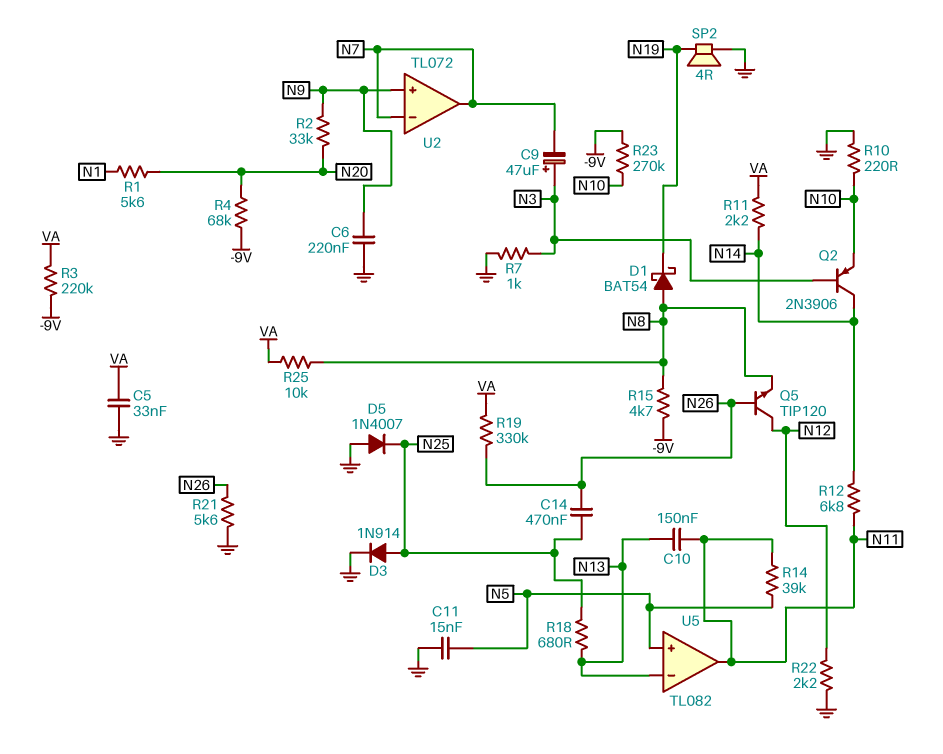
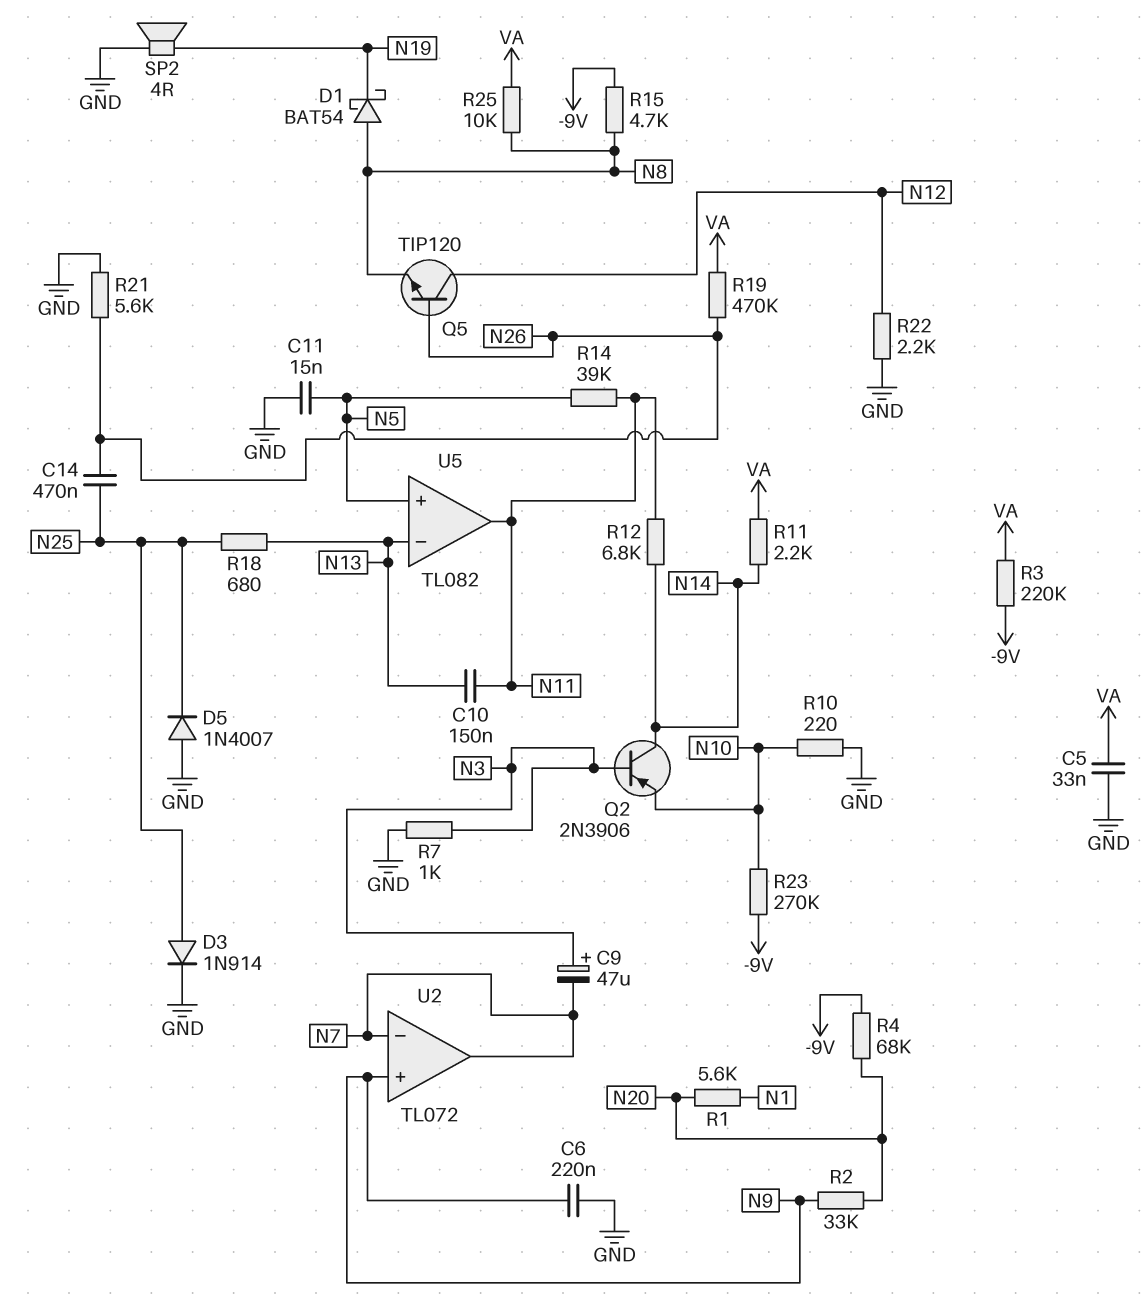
R19: 330k (N26, VA) -> 470k (N26, VA)

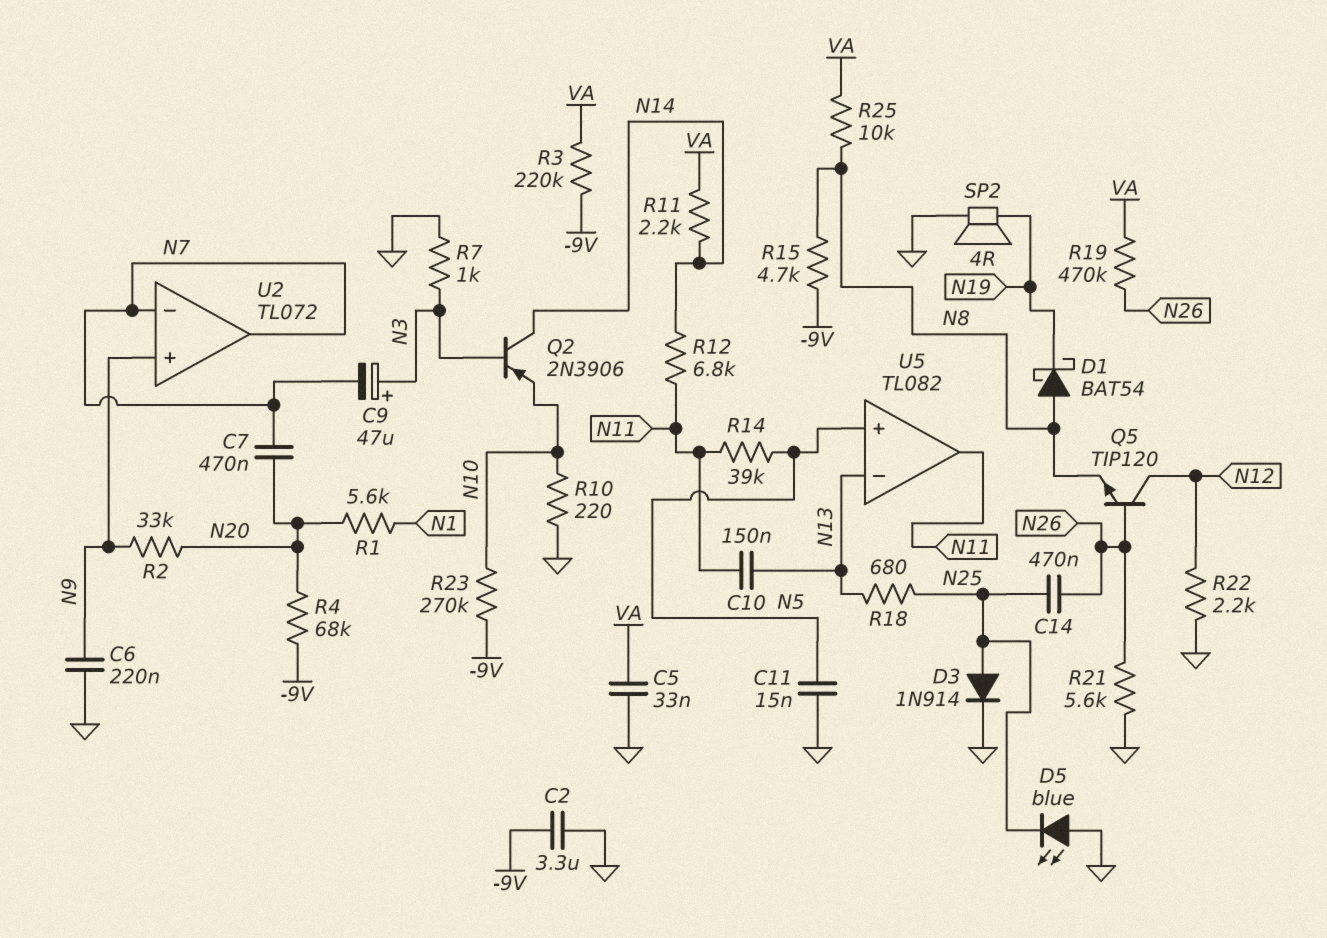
C2: none -> 3.3uF (-9V, GND)
C7: none -> 470nF (N7, N20)
D5: diode 1N4007 (A GND, K N25) -> LED blue (A GND, K N25)

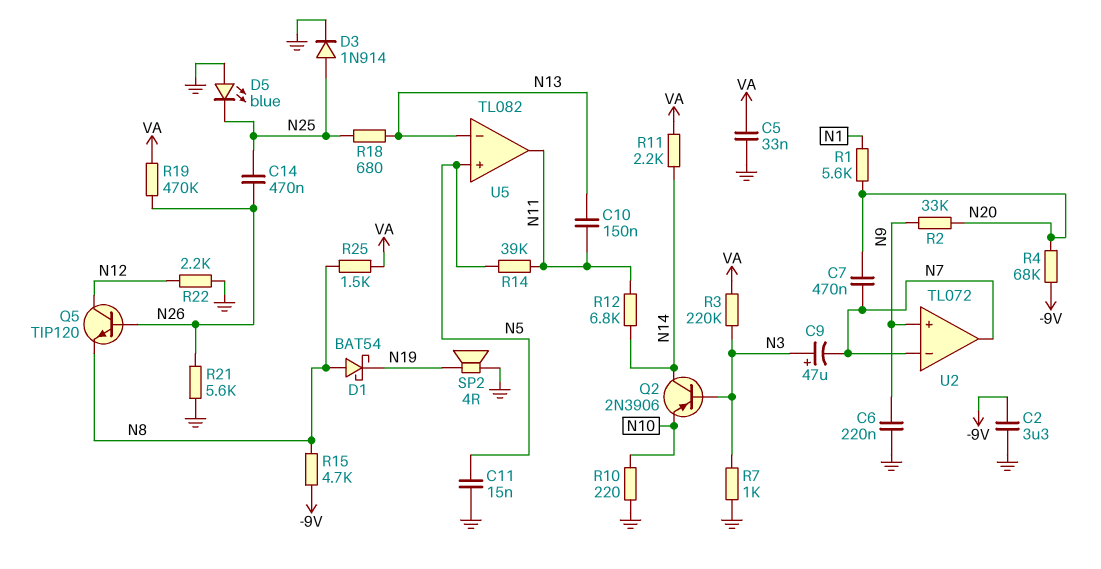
R3: 220k (-9V, VA) -> 220k (N3, VA)
R23: 270k (-9V, N10) -> none
R25: 10k (N8, VA) -> 1.5k (N8, VA)

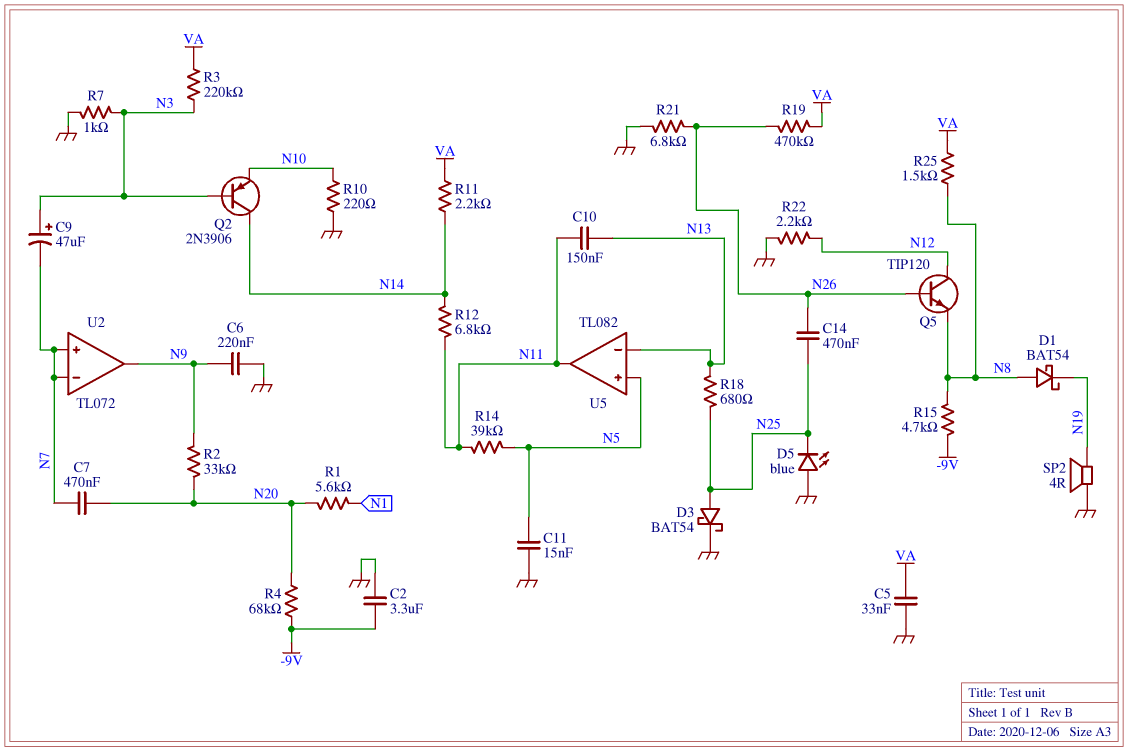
D3: diode 1N914 (A N25, K GND) -> schottky BAT54 (A N25, K GND)
R21: 5.6k (GND, N26) -> 6.8k (GND, N26)
U2 pin in+: N9 -> N7
U2 pin out: N7 -> N9

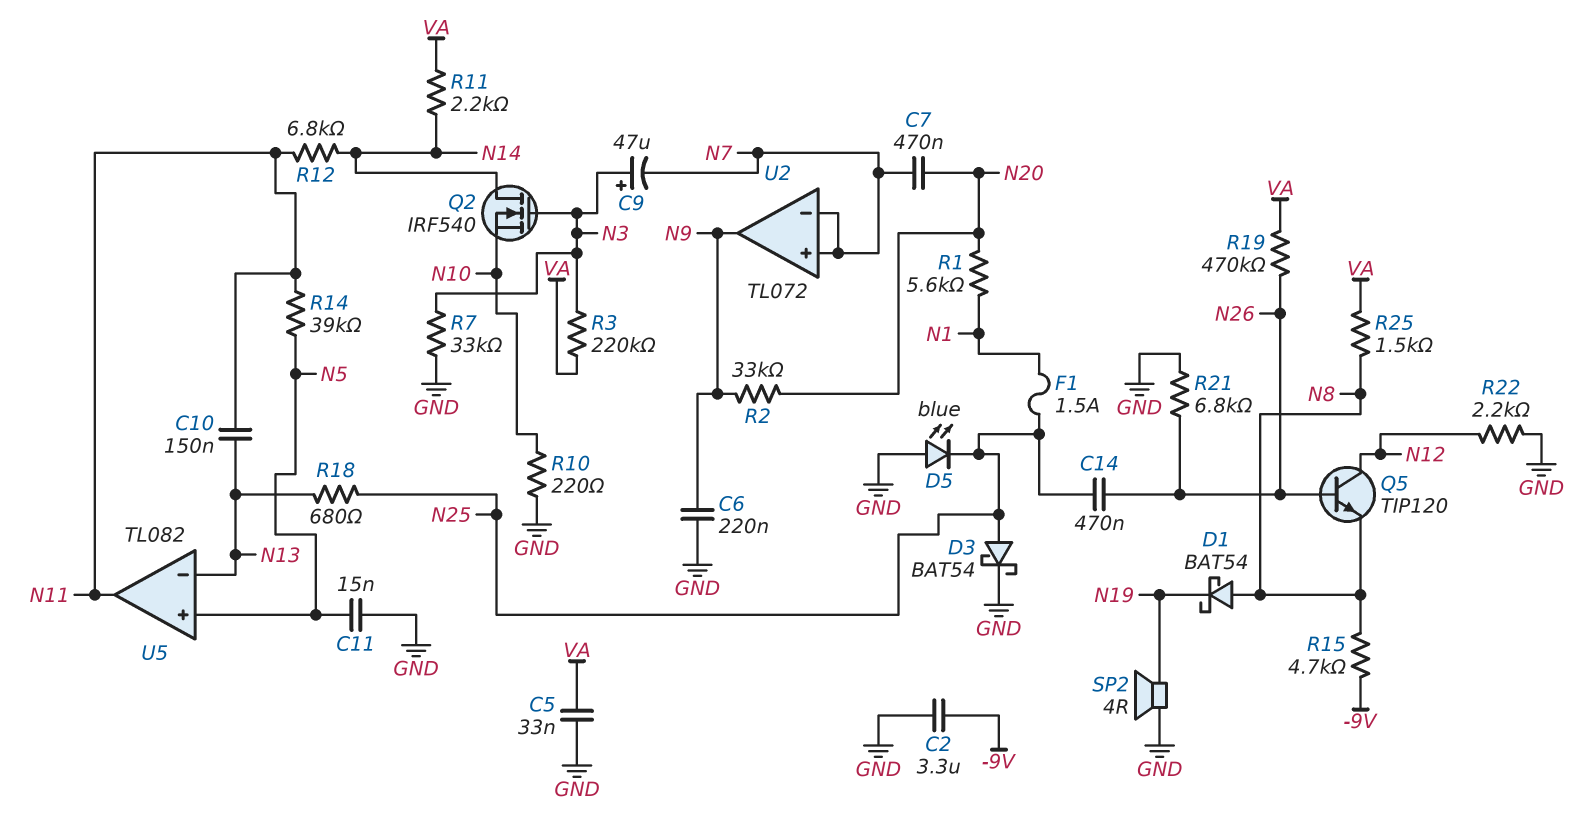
F1: none -> 1.5A (N1, N25)
Q2: PNP 2N3906 (B N3, C N14, E N10) -> NMOS IRF540 (G N3, D N14, S N10)
R4: 68k (-9V, N20) -> none
R7: 1k (GND, N3) -> 33k (GND, N3)

